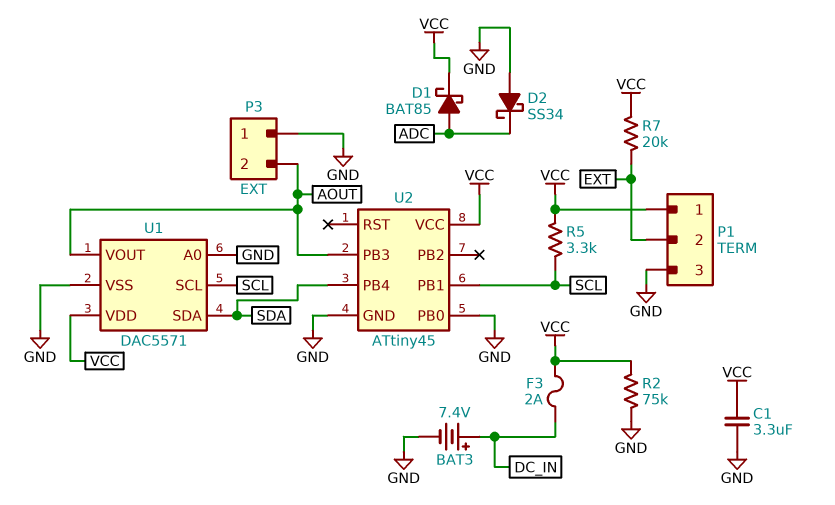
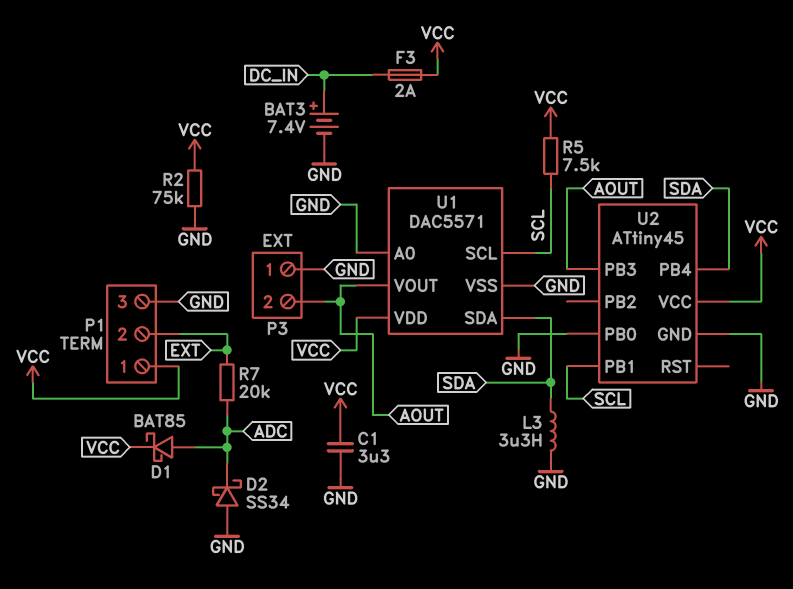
L3: none -> 3.3uH (GND, SDA)
R5: 3.3k (SCL, VCC) -> 7.5k (SCL, VCC)
R7: 20k (EXT, VCC) -> 20k (ADC, EXT)

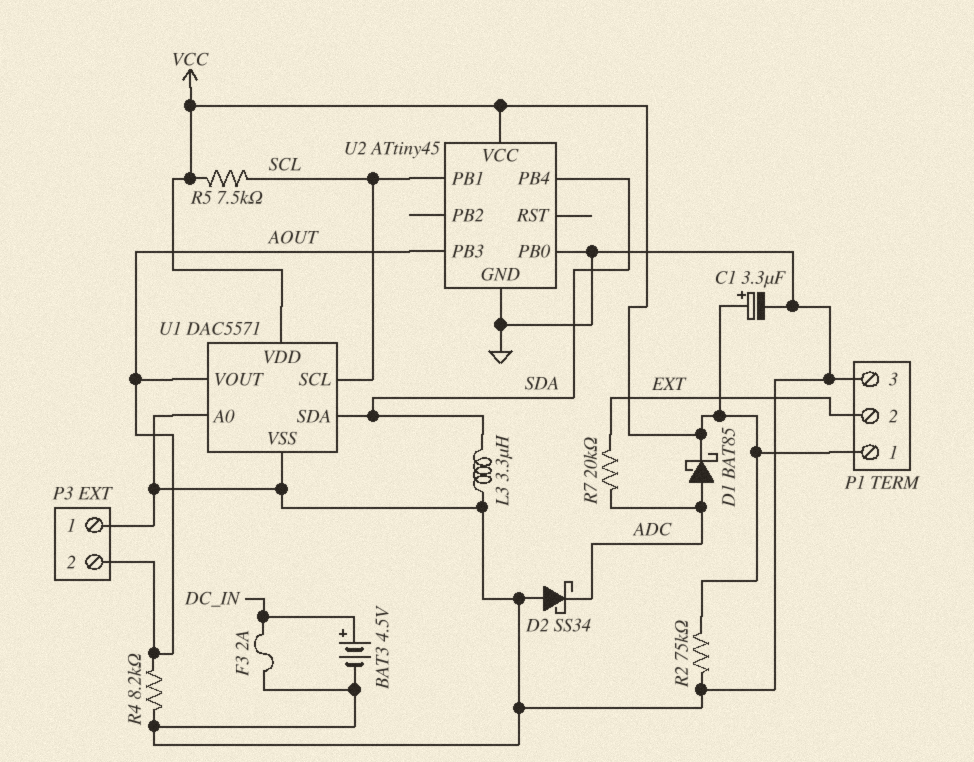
BAT3: 7.4V (plus DC_IN, minus GND) -> 4.5V (plus DC_IN, minus GND)
C1: 3.3uF (GND, VCC) -> 3.3uF (plus VCC, minus GND)
F3: 2A (DC_IN, VCC) -> 2A (DC_IN, GND)
R4: none -> 8.2k (AOUT, GND)

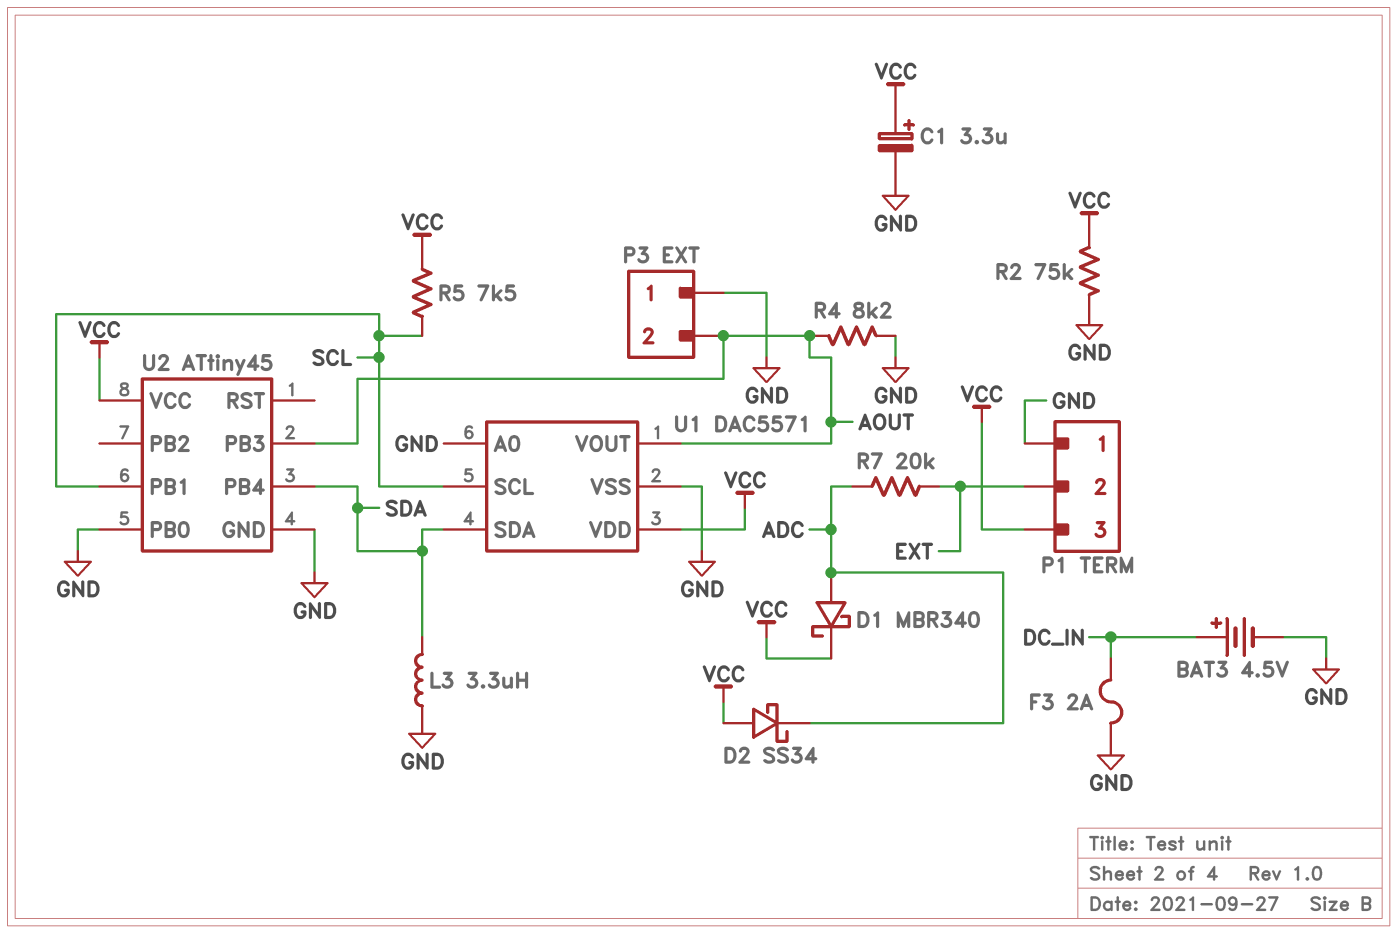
D1: schottky BAT85 (A ADC, K VCC) -> schottky MBR340 (A ADC, K VCC)
D2: schottky SS34 (A GND, K ADC) -> schottky SS34 (A VCC, K ADC)
P1 pin 1: VCC -> GND
P1 pin 3: GND -> VCC

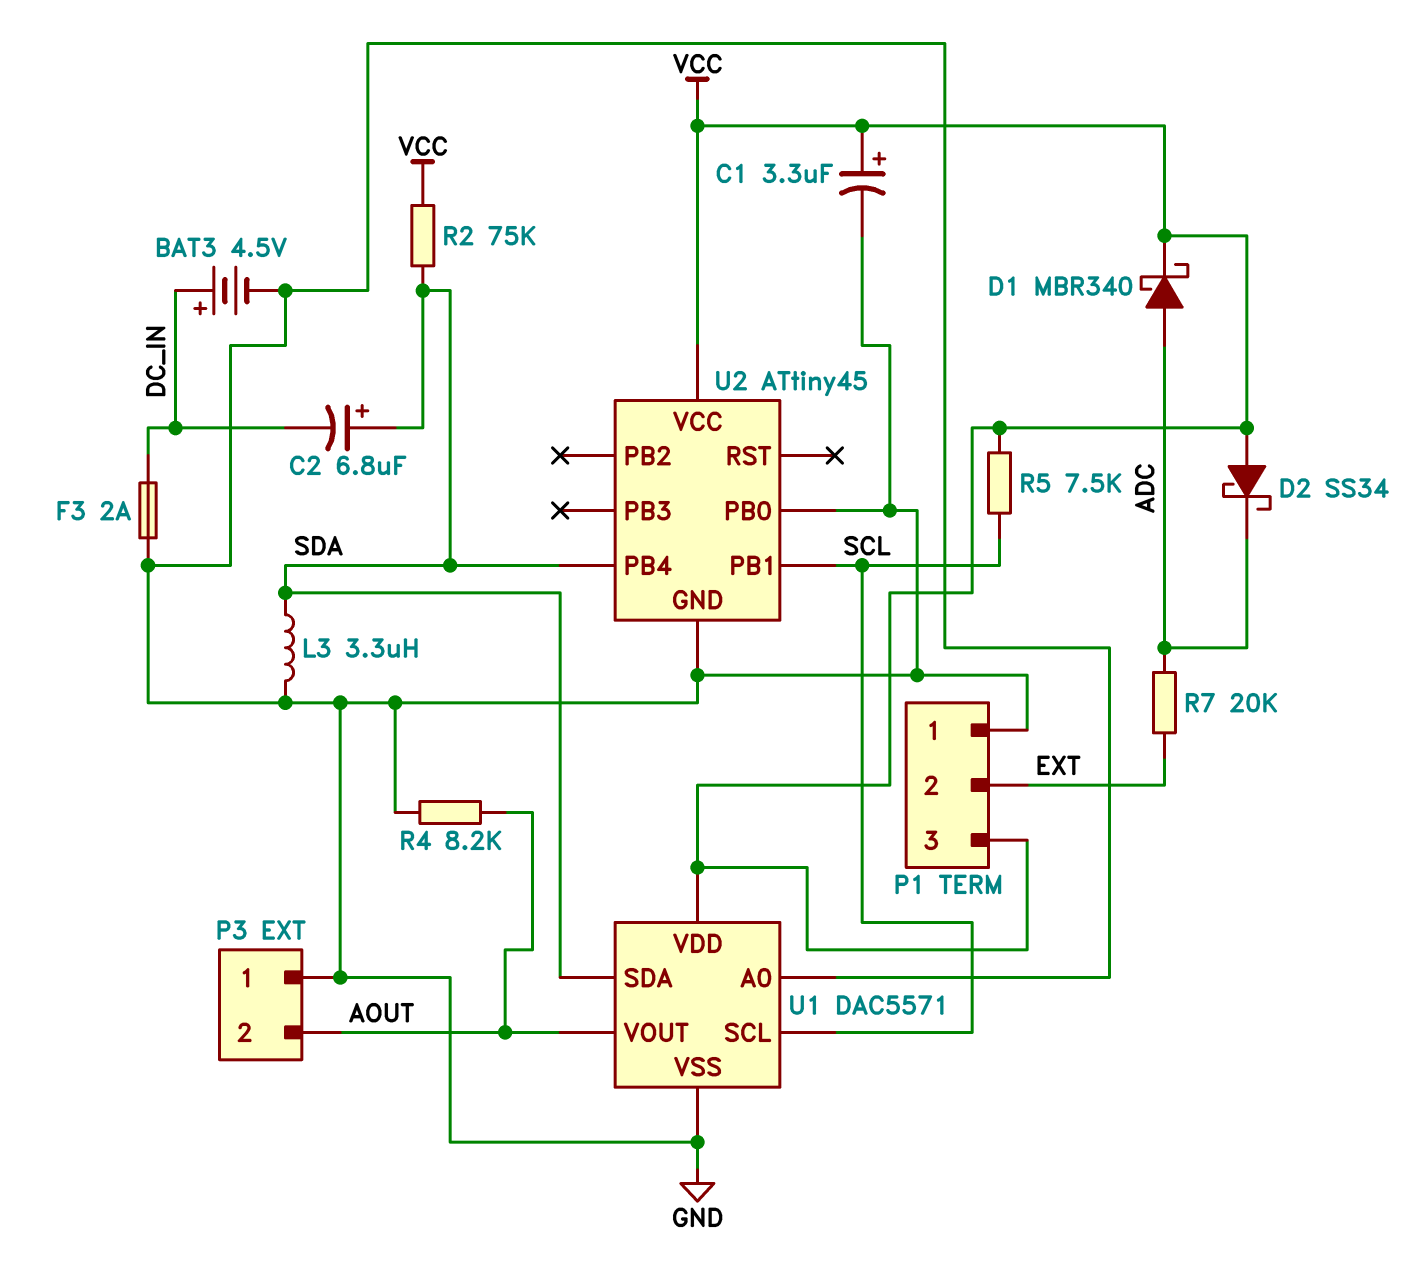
C2: none -> 6.8uF (plus SDA, minus DC_IN)
R2: 75k (GND, VCC) -> 75k (SDA, VCC)
U2 pin PB3: AOUT -> none

